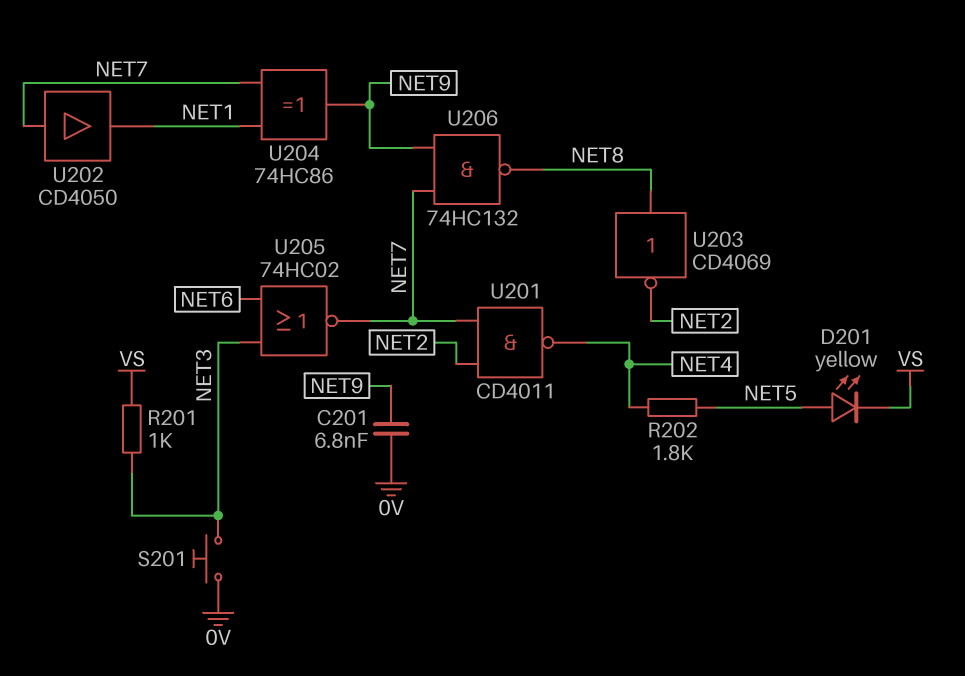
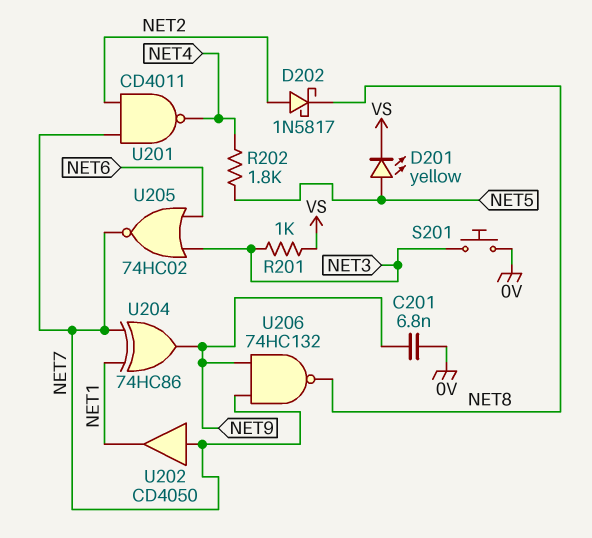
D202: none -> schottky 1N5817 (A NET2, K NET8)
U203: NOT CD4069 (in NET8, out NET2) -> none

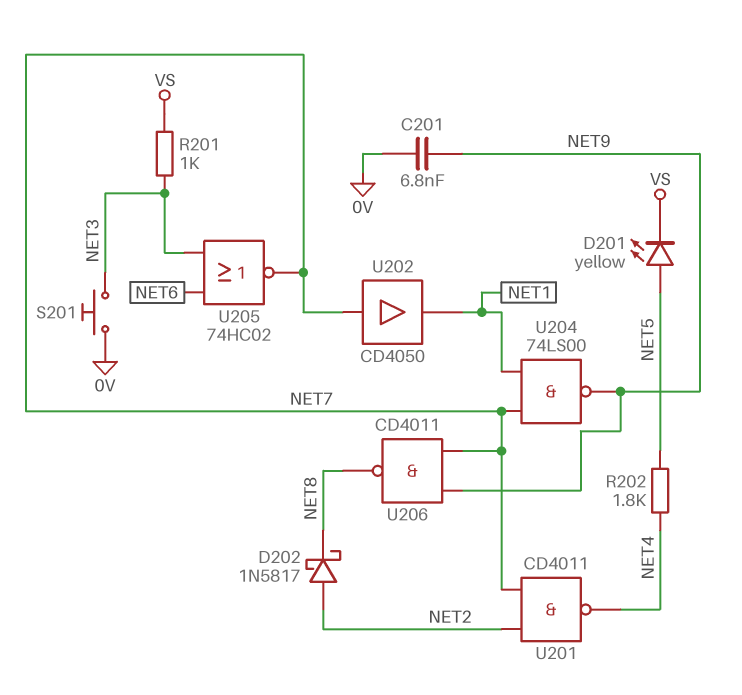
U204: XOR 74HC86 (in NET1, in NET7, out NET9) -> NAND 74LS00 (in NET1, in NET7, out NET9)
U206: NAND 74HC132 (in NET7, in NET9, out NET8) -> NAND CD4011 (in NET7, in NET9, out NET8)

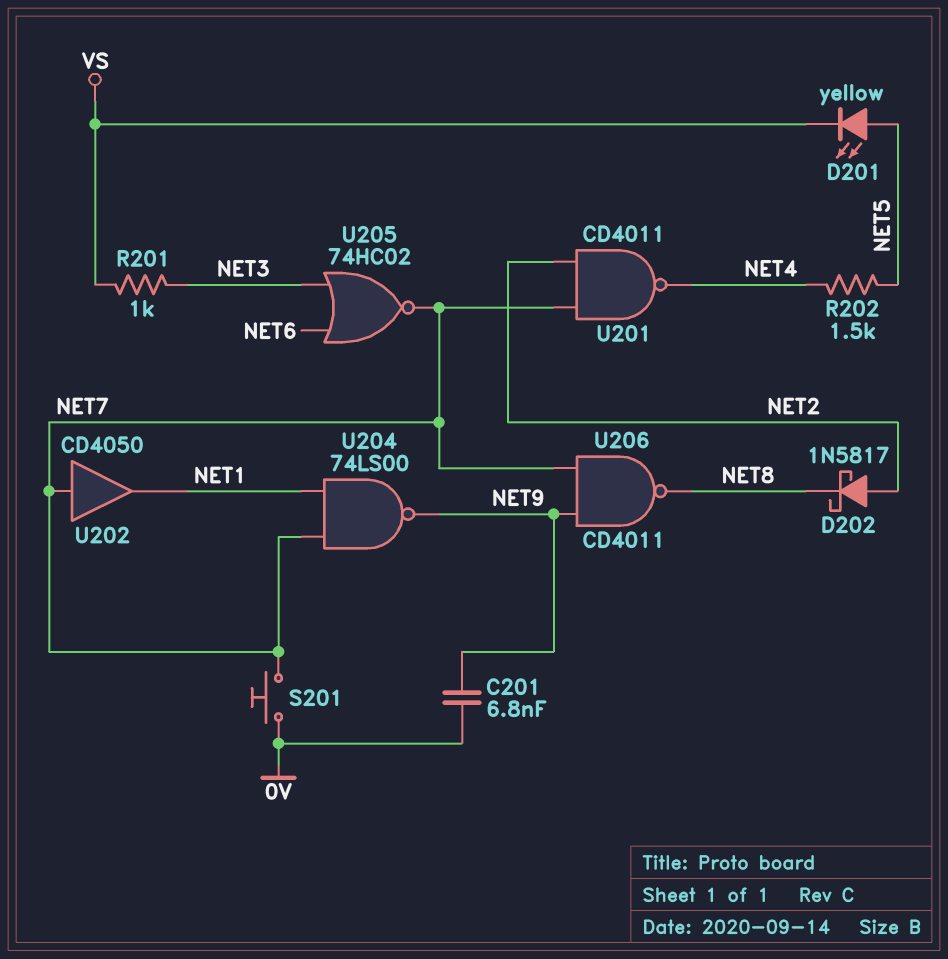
R202: 1.8k (NET4, NET5) -> 1.5k (NET4, NET5)
S201: button (0V, NET3) -> button (0V, NET7)

